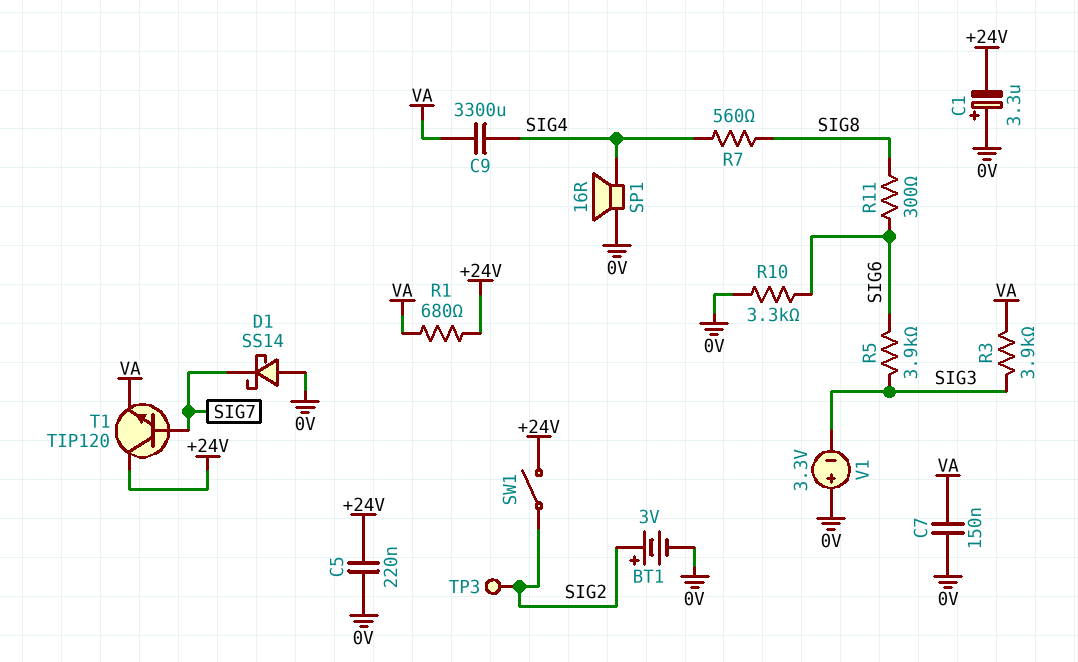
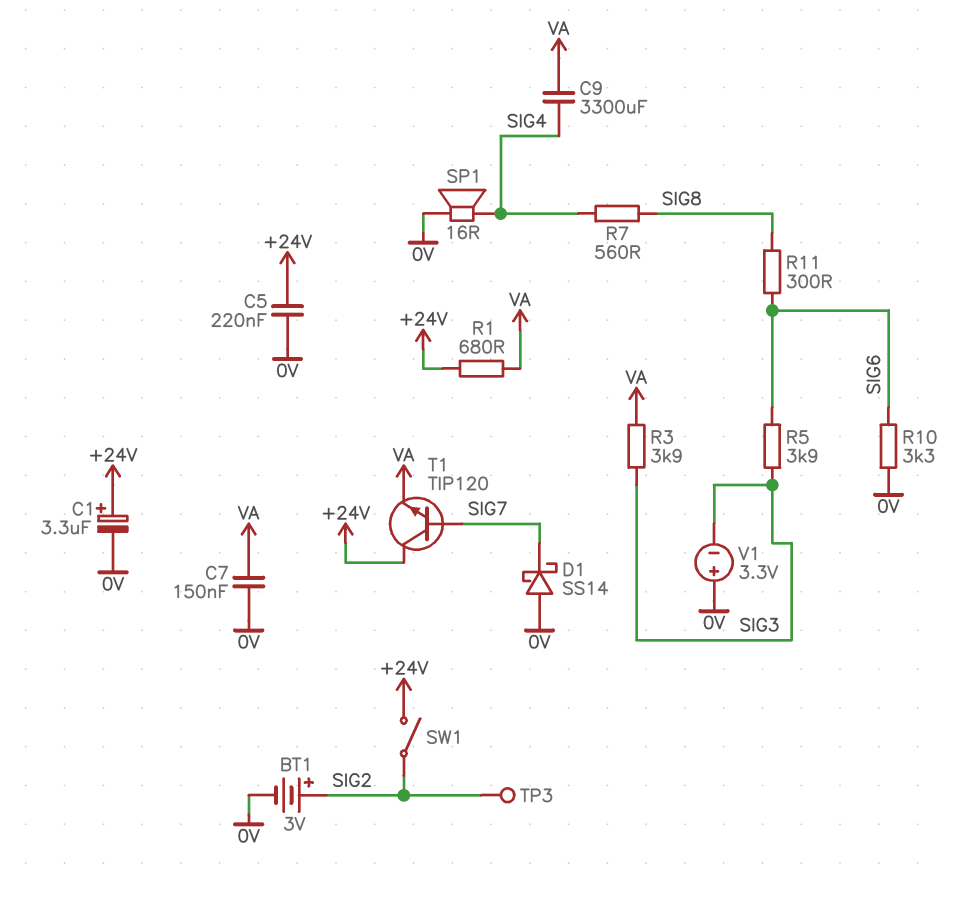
C1: 3.3uF (plus 0V, minus +24V) -> 3.3uF (plus +24V, minus 0V)

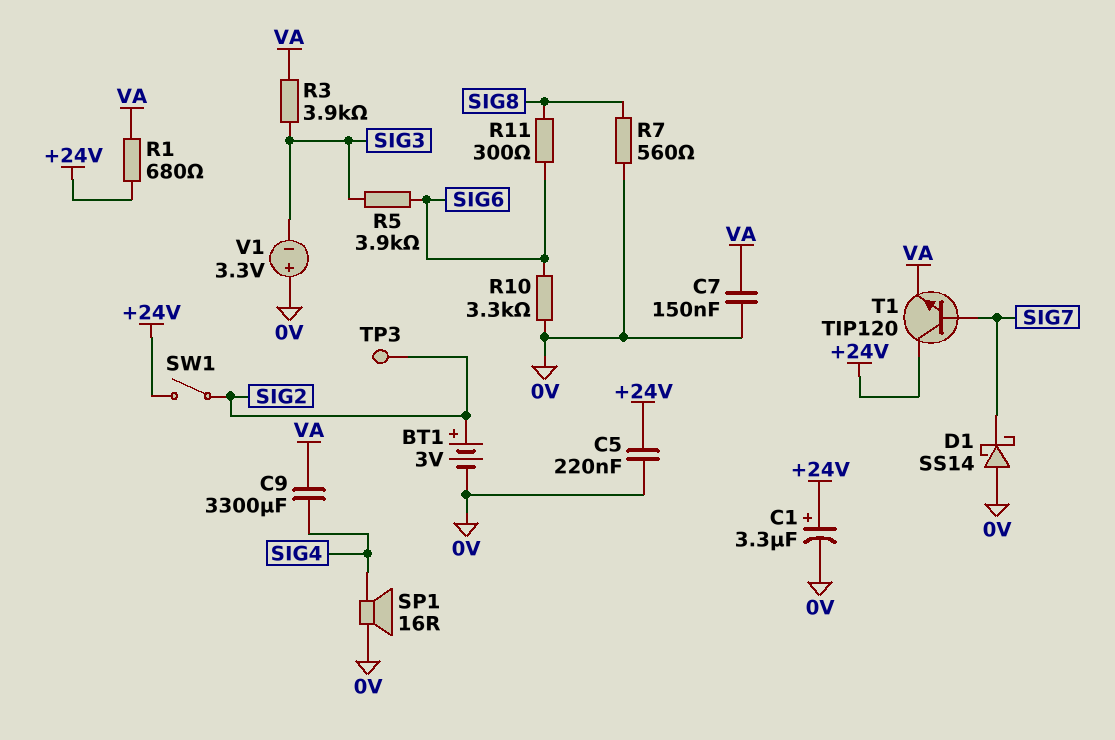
R7: 560 (SIG4, SIG8) -> 560 (0V, SIG8)

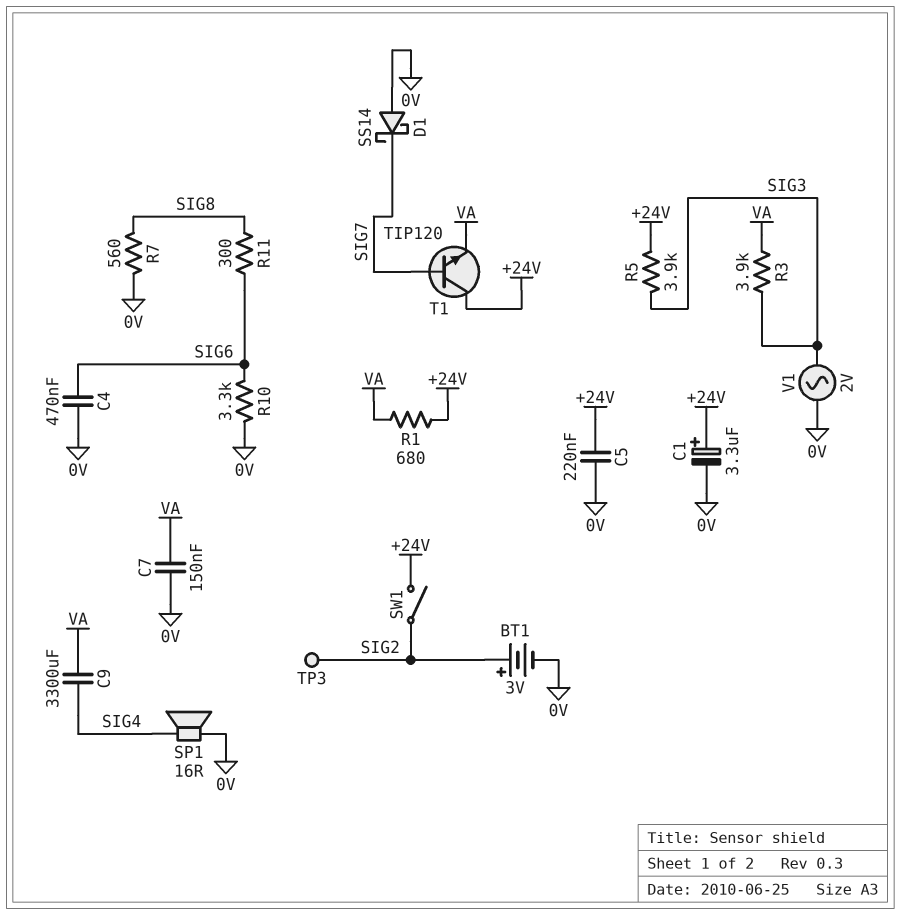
C4: none -> 470nF (0V, SIG6)
R5: 3.9k (SIG3, SIG6) -> 3.9k (+24V, SIG3)
V1: 3.3V (plus 0V, minus SIG3) -> AC 2V (0V, SIG3)

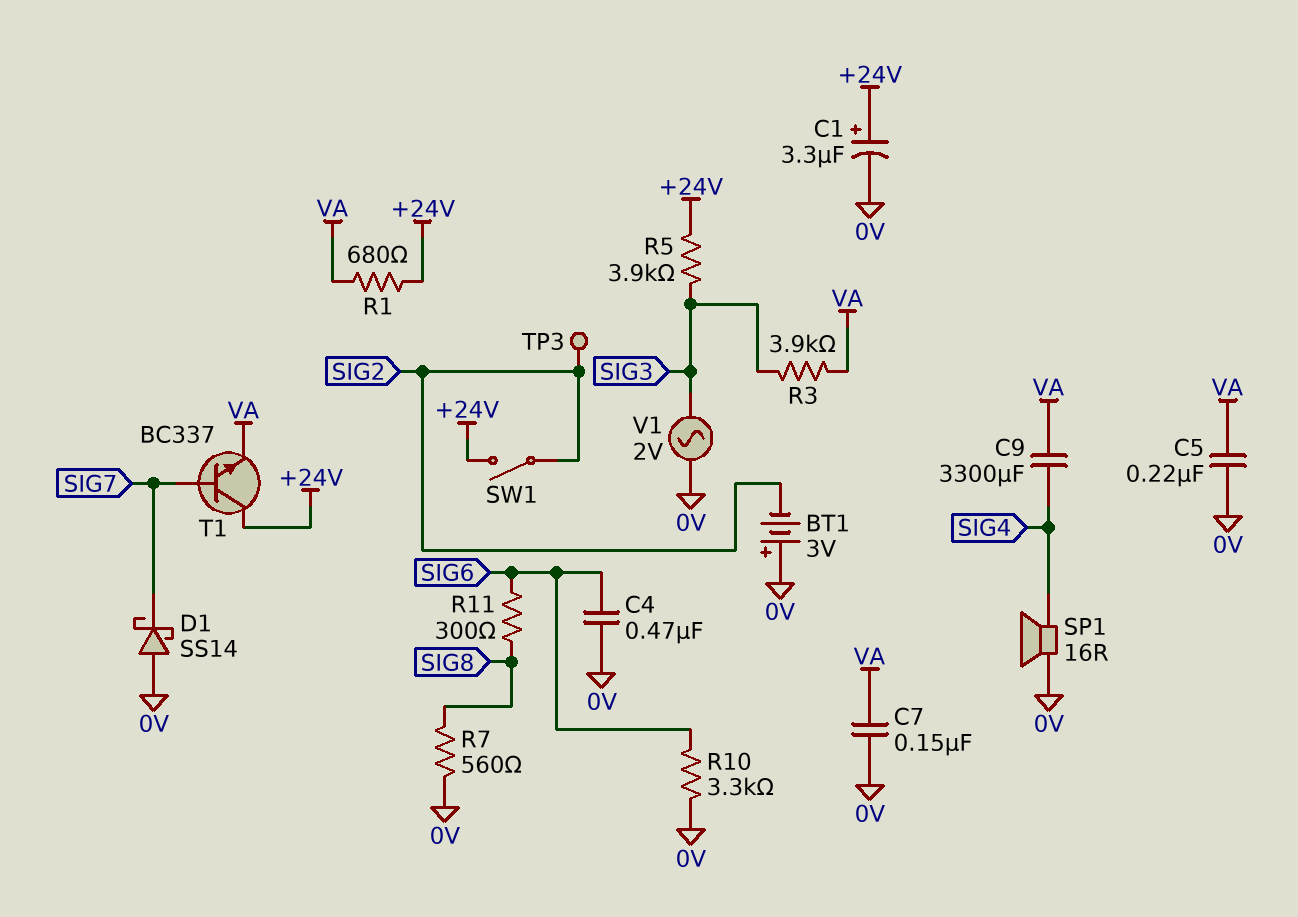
BT1: 3V (plus SIG2, minus 0V) -> 3V (plus 0V, minus SIG2)
C5: 220nF (+24V, 0V) -> 220nF (0V, VA)
T1: NPN TIP120 (B SIG7, C +24V, E VA) -> NPN BC337 (B SIG7, C +24V, E VA)

